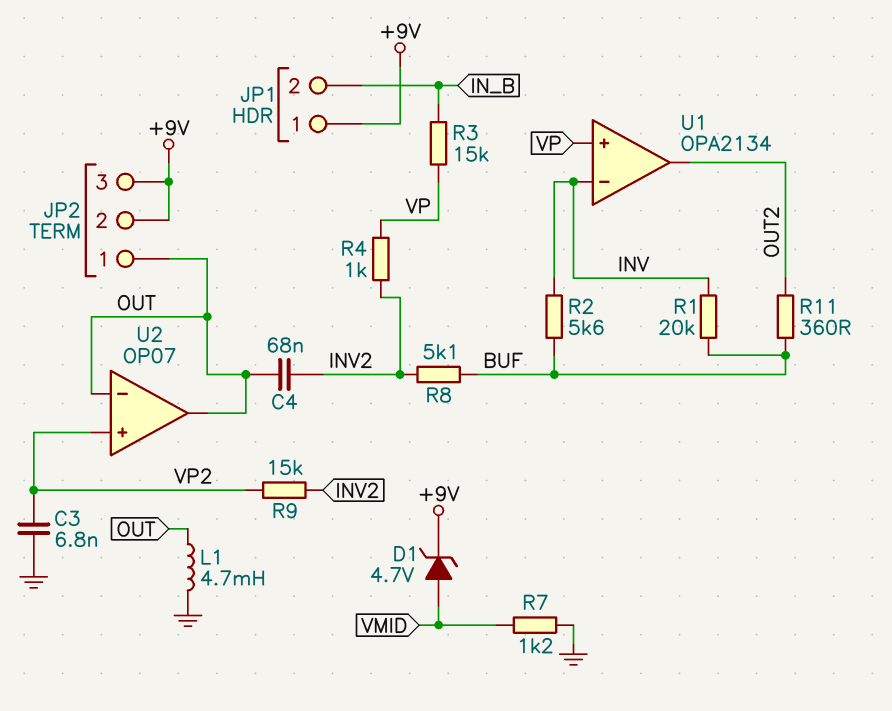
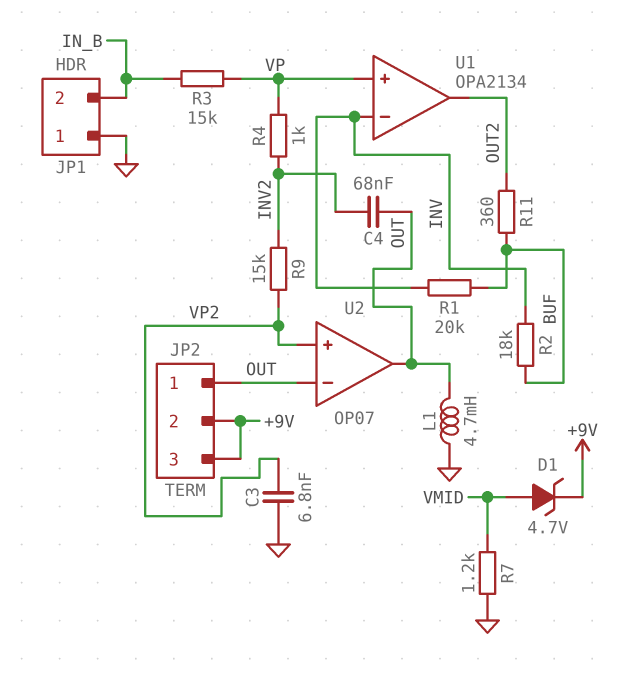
JP1 pin 1: +9V -> GND
R2: 5.6k (BUF, INV) -> 18k (BUF, INV)
R8: 5.1k (BUF, INV2) -> none

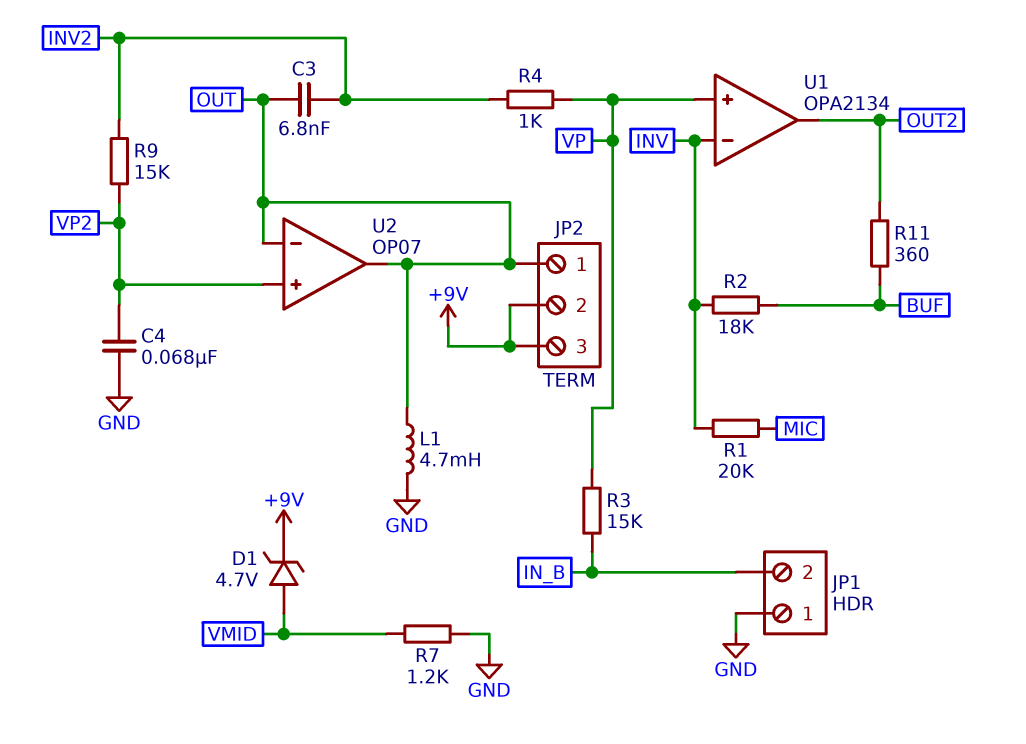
C3: 6.8nF (GND, VP2) -> 6.8nF (INV2, OUT)
C4: 68nF (INV2, OUT) -> 68nF (GND, VP2)
R1: 20k (BUF, INV) -> 20k (INV, MIC)

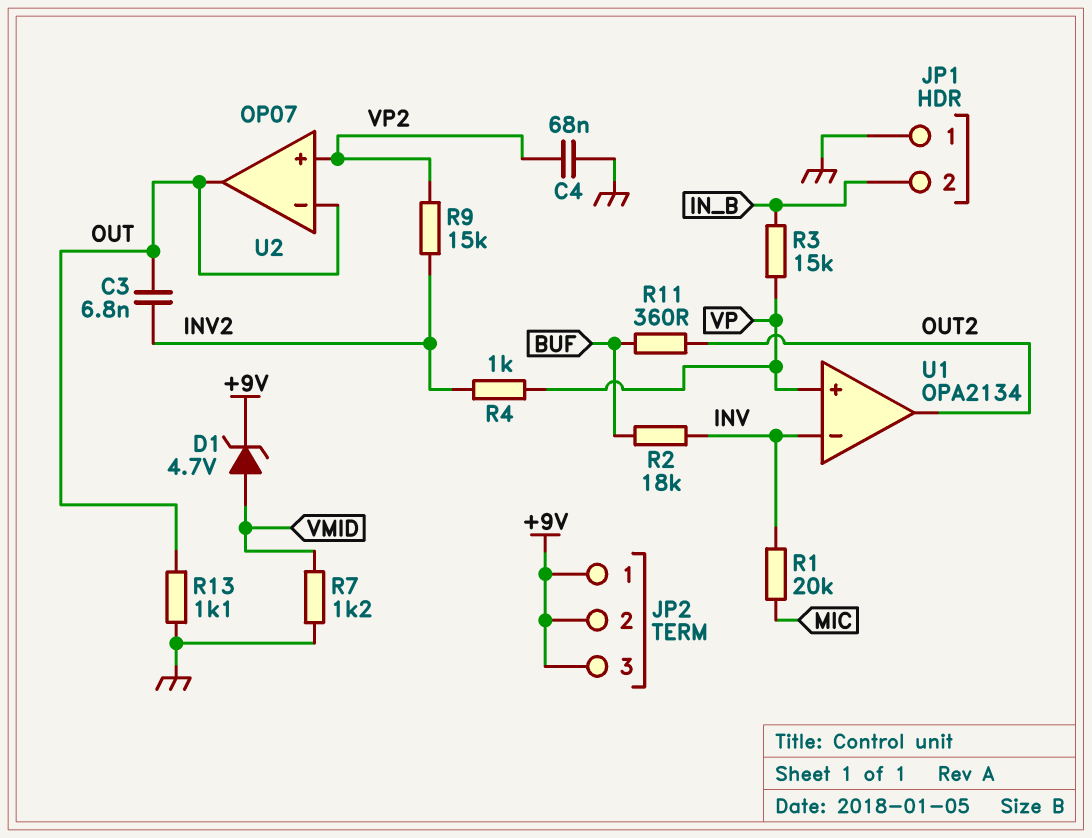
JP2 pin 1: OUT -> +9V
L1: 4.7mH (GND, OUT) -> none
R13: none -> 1.1k (GND, OUT)

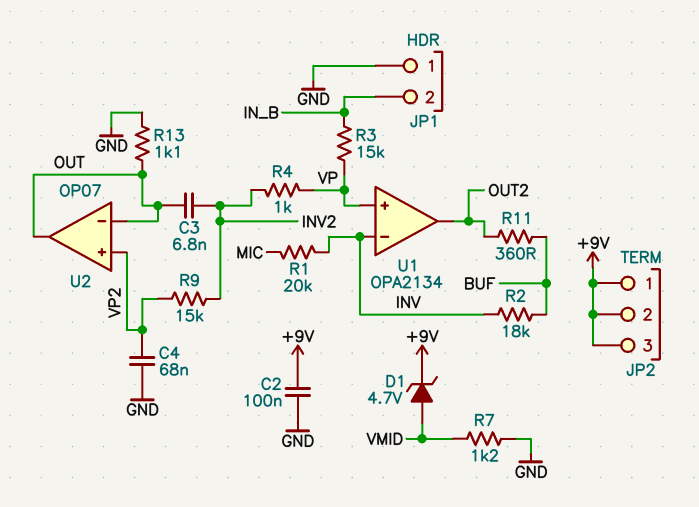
C2: none -> 100nF (+9V, GND)

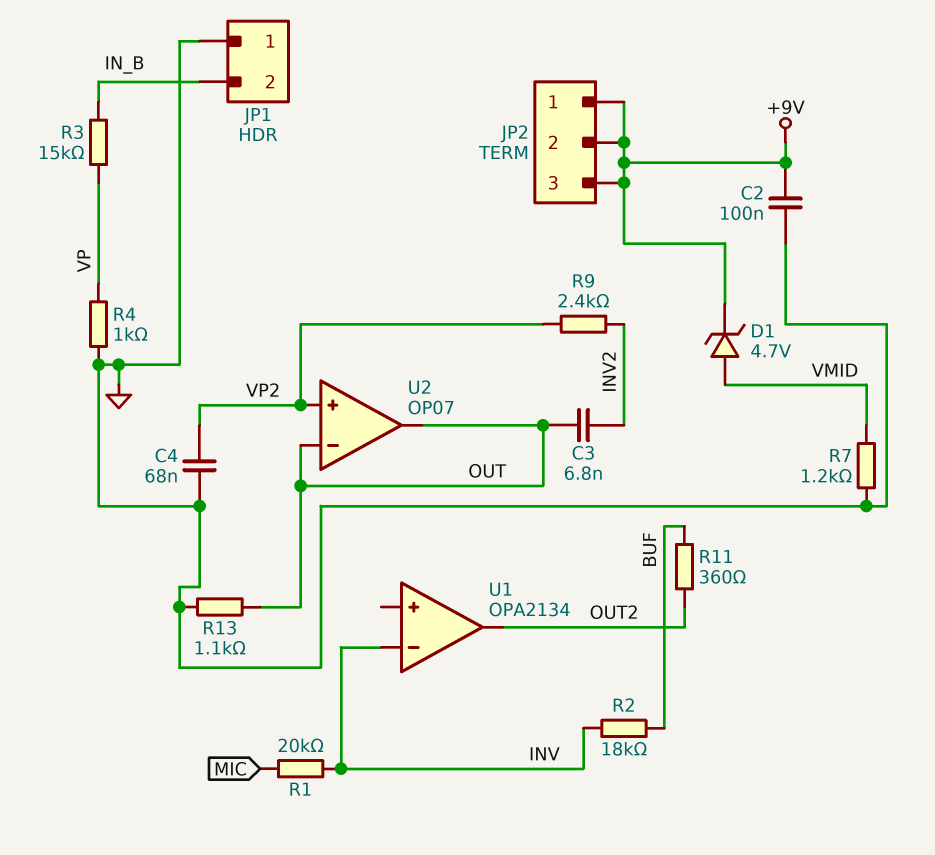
R4: 1k (INV2, VP) -> 1k (GND, VP)
R9: 15k (INV2, VP2) -> 2.4k (INV2, VP2)
U1 pin in+: VP -> none

